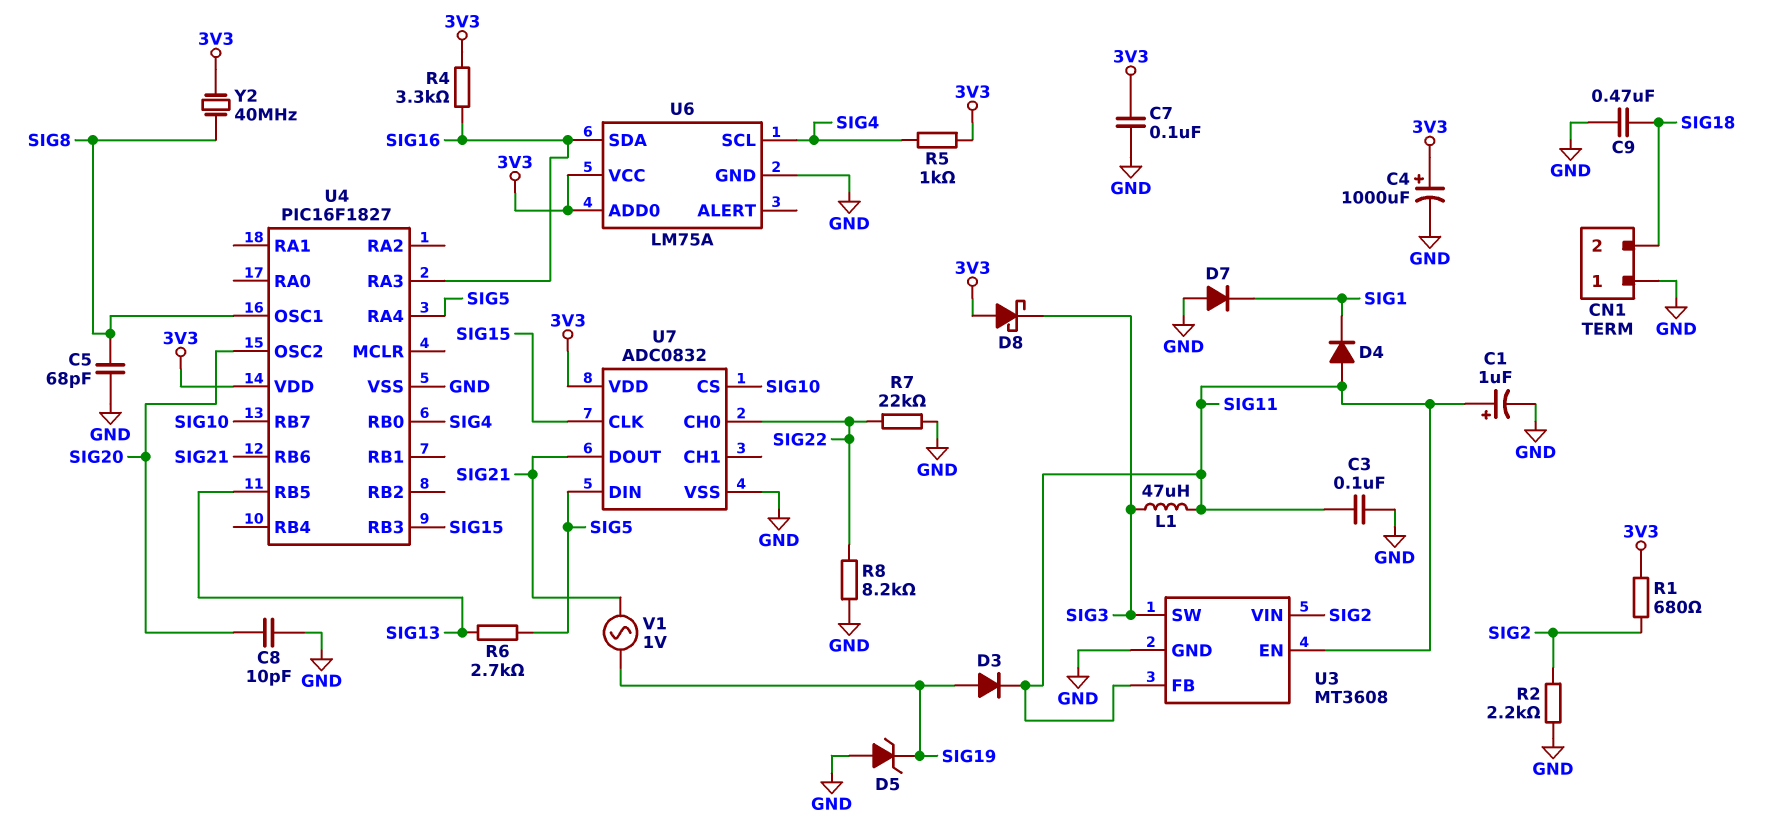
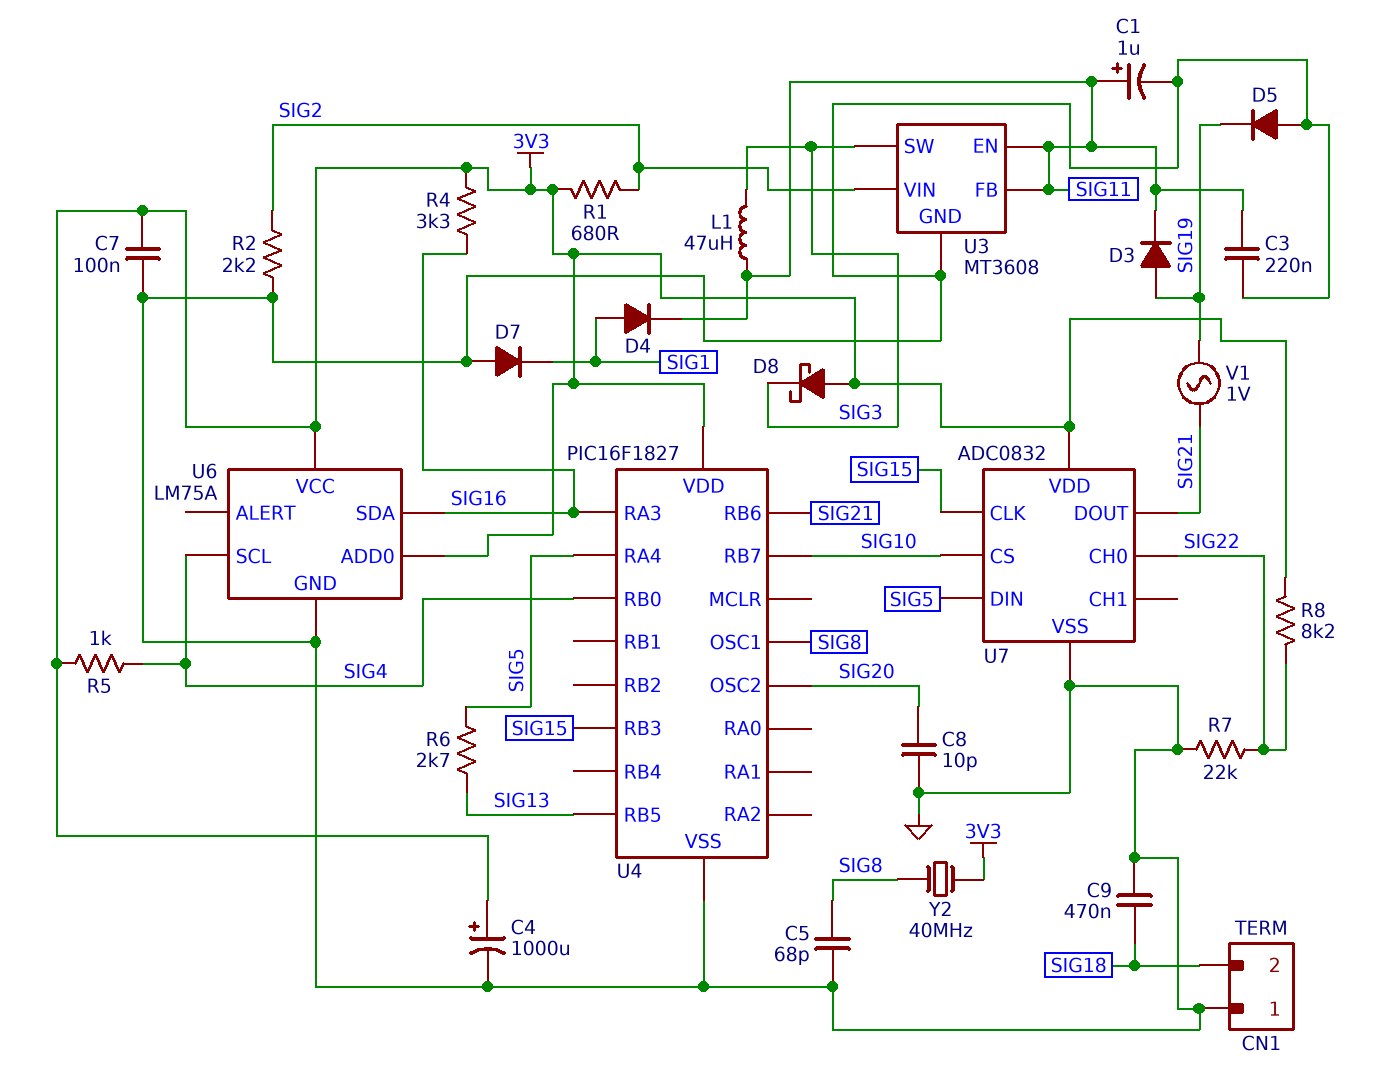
C3: 100nF (GND, SIG11) -> 220nF (GND, SIG11)
D4: diode (A SIG11, K SIG1) -> diode (A SIG1, K SIG11)
D5: zener (A GND, K SIG19) -> diode (A GND, K SIG19)
R8: 8.2k (GND, SIG22) -> 8.2k (3V3, SIG22)

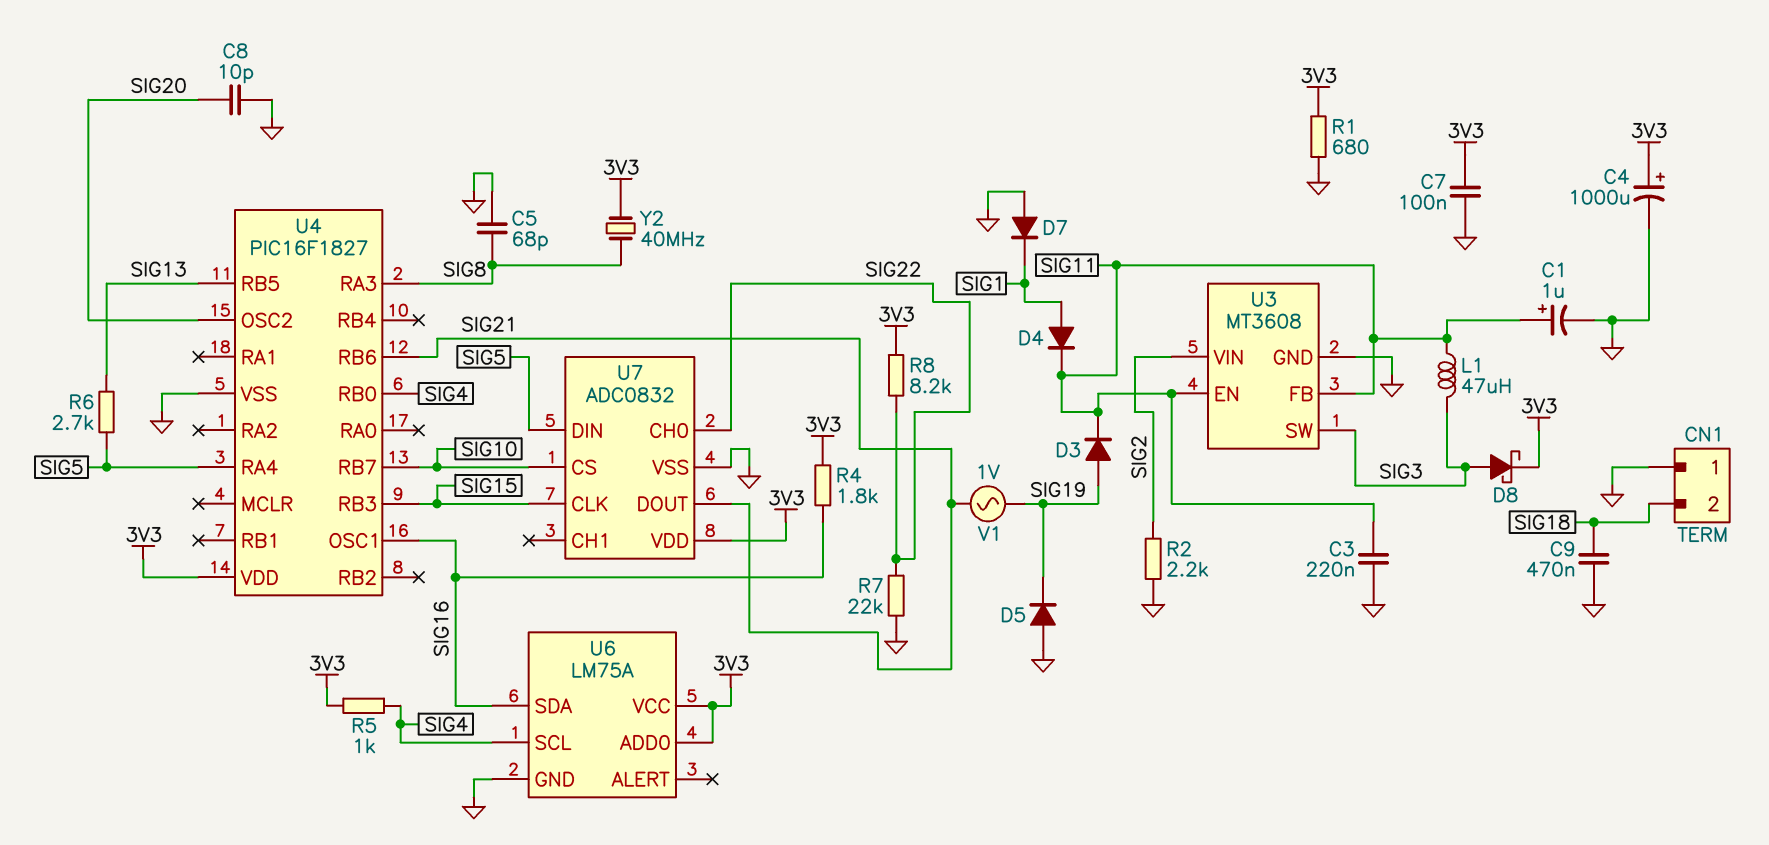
D8: schottky (A 3V3, K SIG3) -> schottky (A SIG3, K 3V3)
R1: 680 (3V3, SIG2) -> 680 (3V3, GND)
R4: 3.3k (3V3, SIG16) -> 1.8k (3V3, SIG16)
U4 pin OSC1: SIG8 -> SIG16
U4 pin RA3: SIG16 -> SIG8

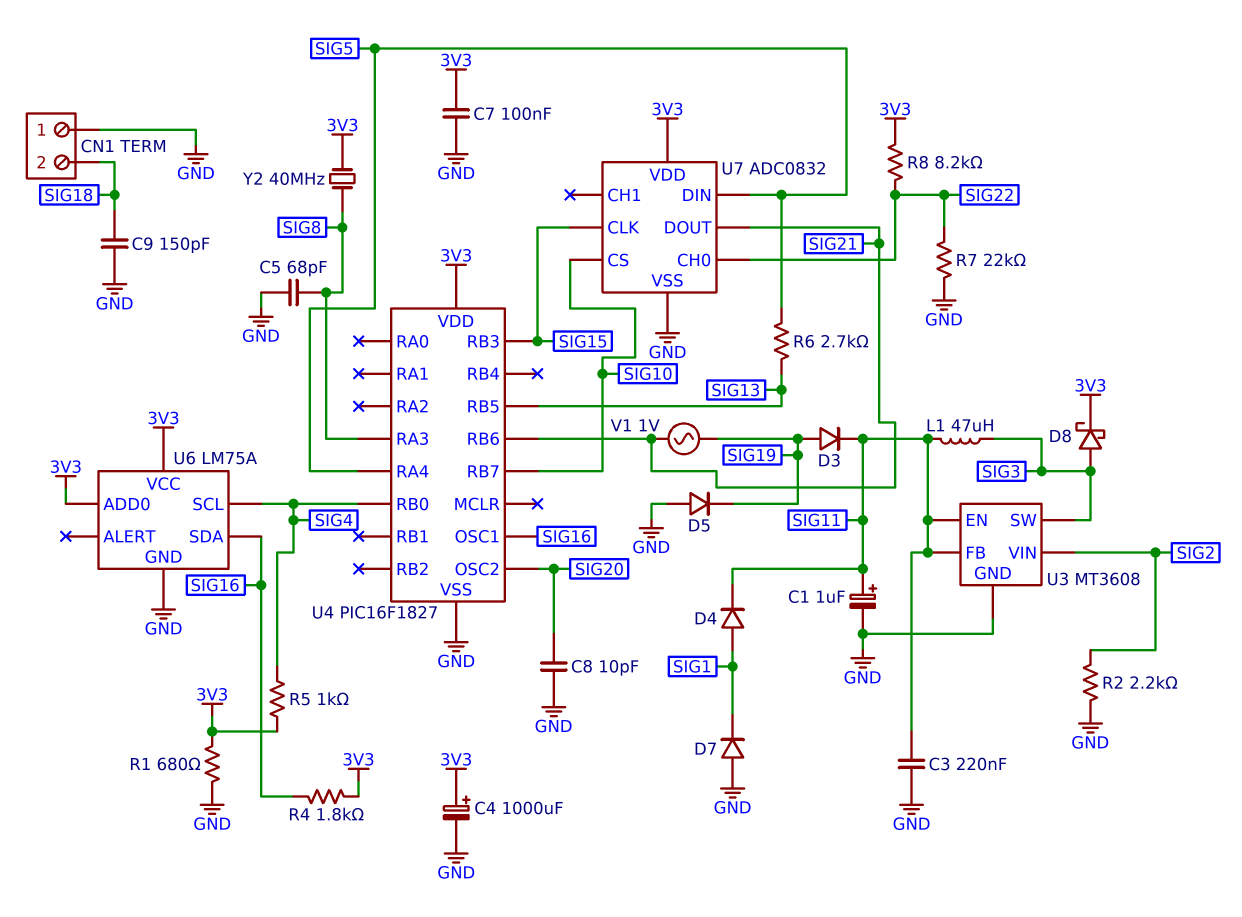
C9: 470nF (GND, SIG18) -> 150pF (GND, SIG18)

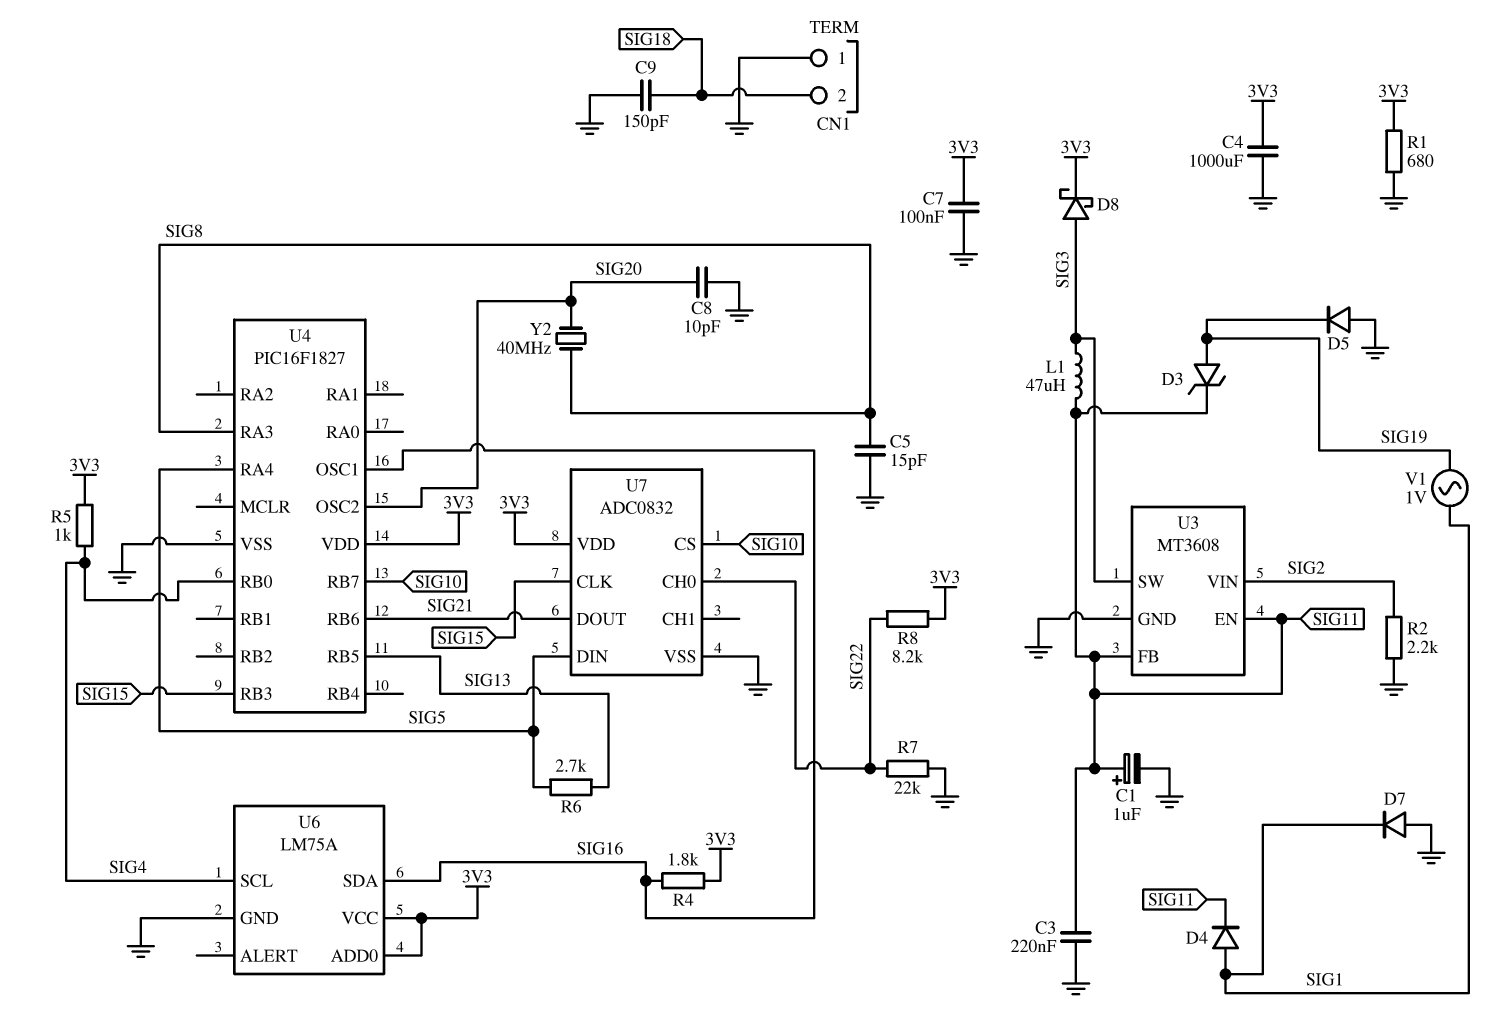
C4: 1000uF (plus 3V3, minus GND) -> 1000uF (3V3, GND)
C5: 68pF (GND, SIG8) -> 15pF (GND, SIG8)
D3: diode (A SIG19, K SIG11) -> zener (A SIG19, K SIG11)
V1: AC 1V (SIG19, SIG21) -> AC 1V (SIG1, SIG19)
Y2: 40MHz (3V3, SIG8) -> 40MHz (SIG8, SIG20)

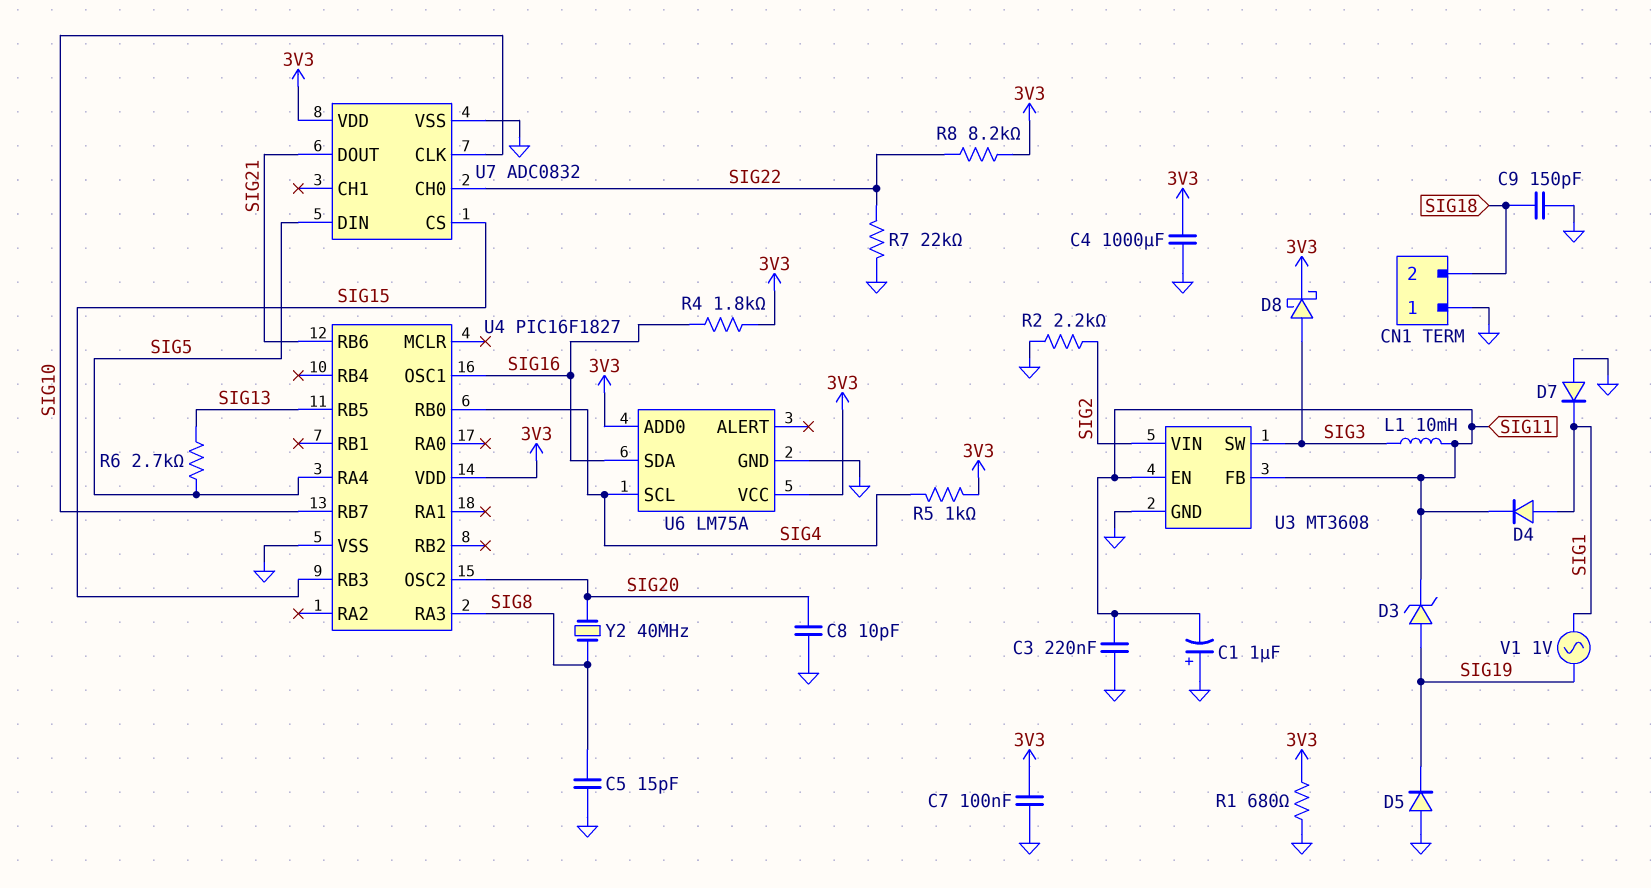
C1: 1uF (plus SIG11, minus GND) -> 1uF (plus GND, minus SIG11)
L1: 47uH (SIG3, SIG11) -> 10mH (SIG3, SIG11)
U7 pin CLK: SIG15 -> SIG10
U7 pin CS: SIG10 -> SIG15

